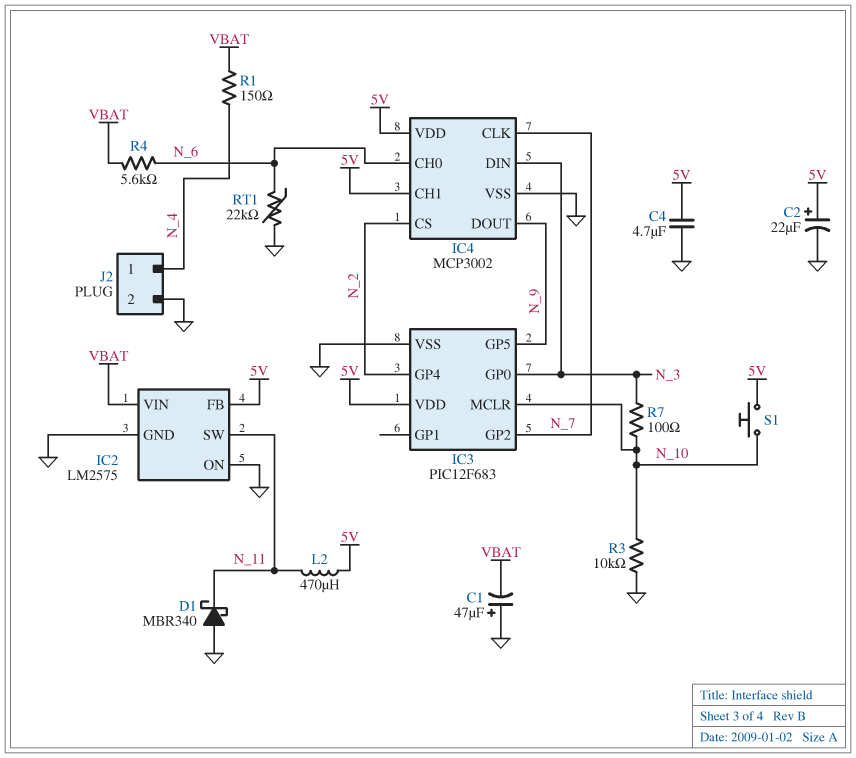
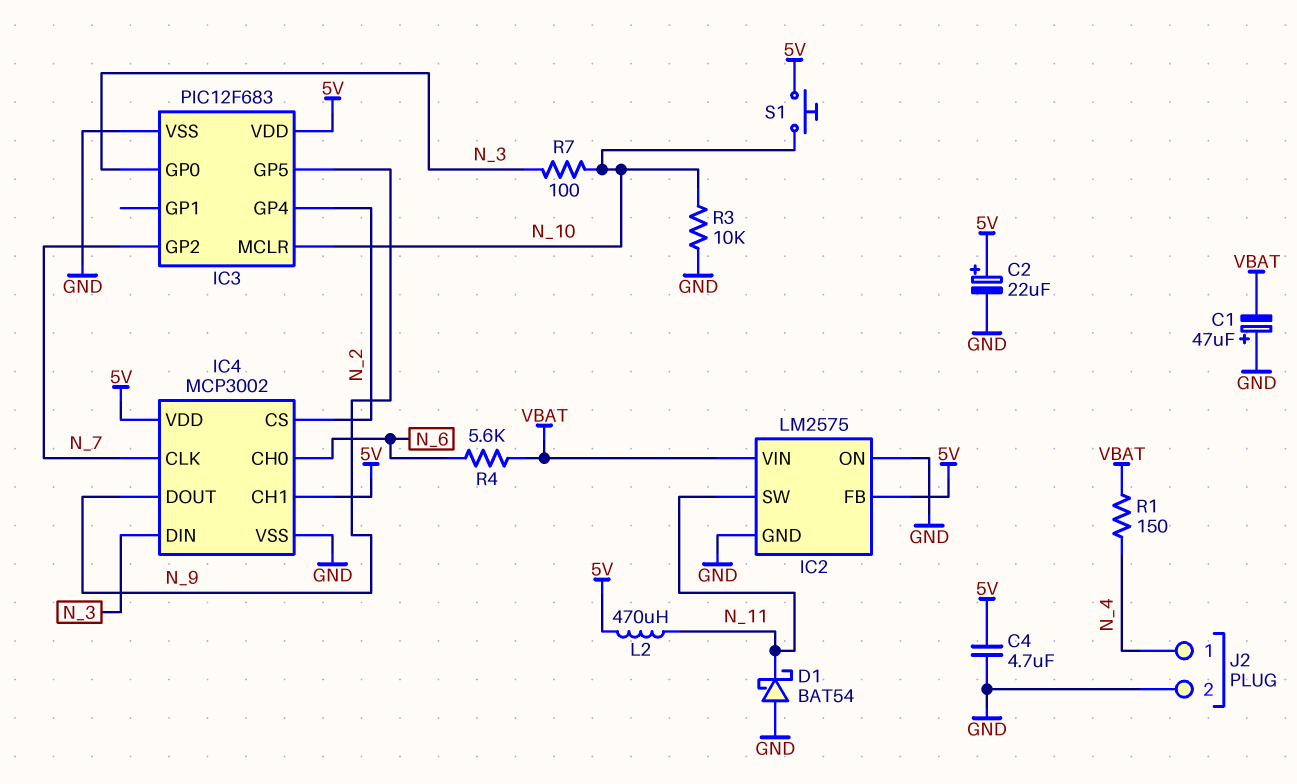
D1: schottky MBR340 (A GND, K N_11) -> schottky BAT54 (A GND, K N_11)
RT1: 22k (GND, N_6) -> none

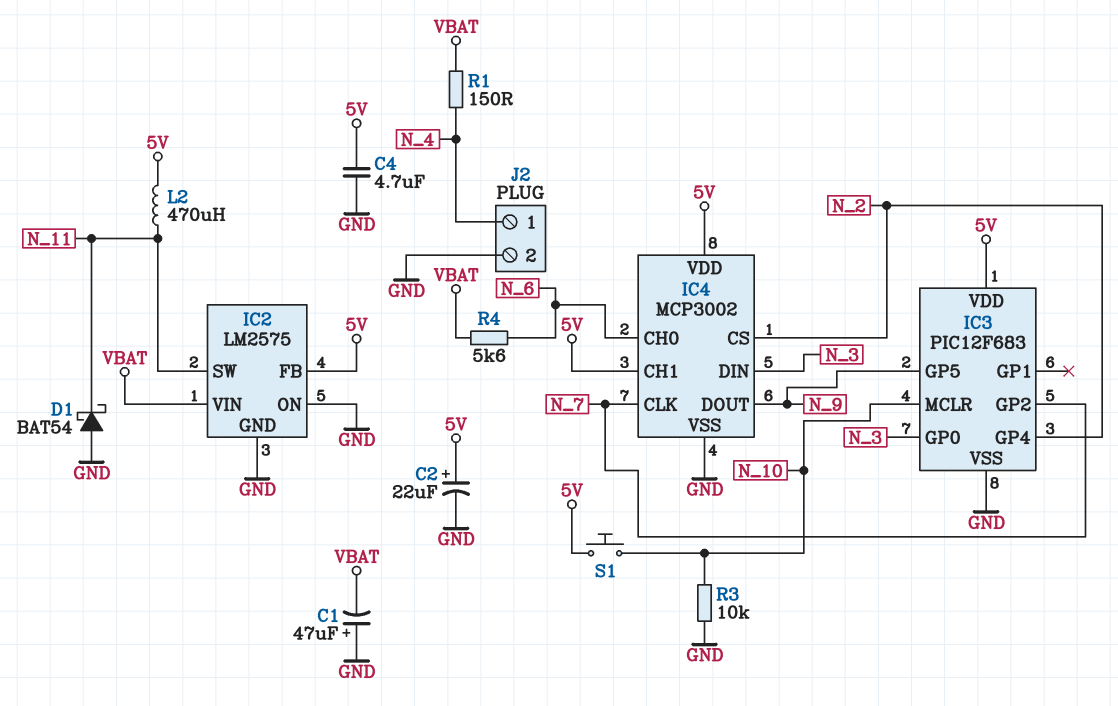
R7: 100 (N_3, N_10) -> none

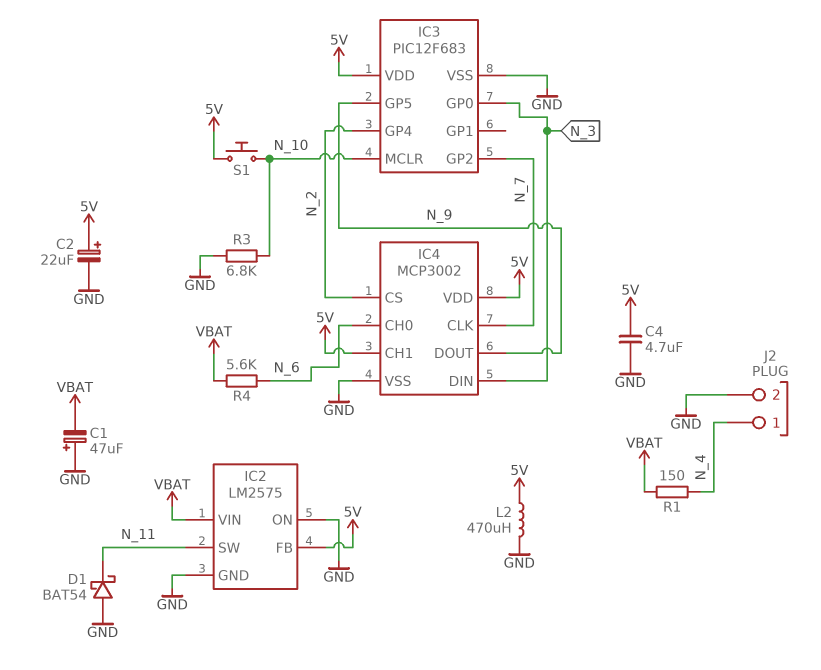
L2: 470uH (5V, N_11) -> 470uH (5V, GND)
R3: 10k (GND, N_10) -> 6.8k (GND, N_10)

